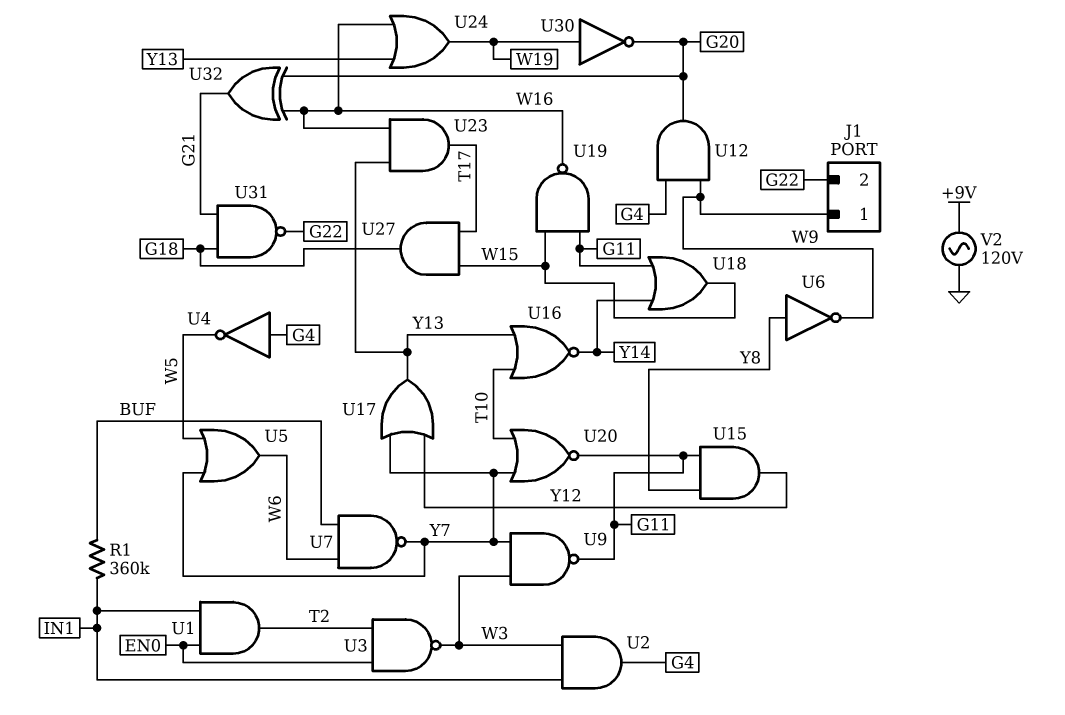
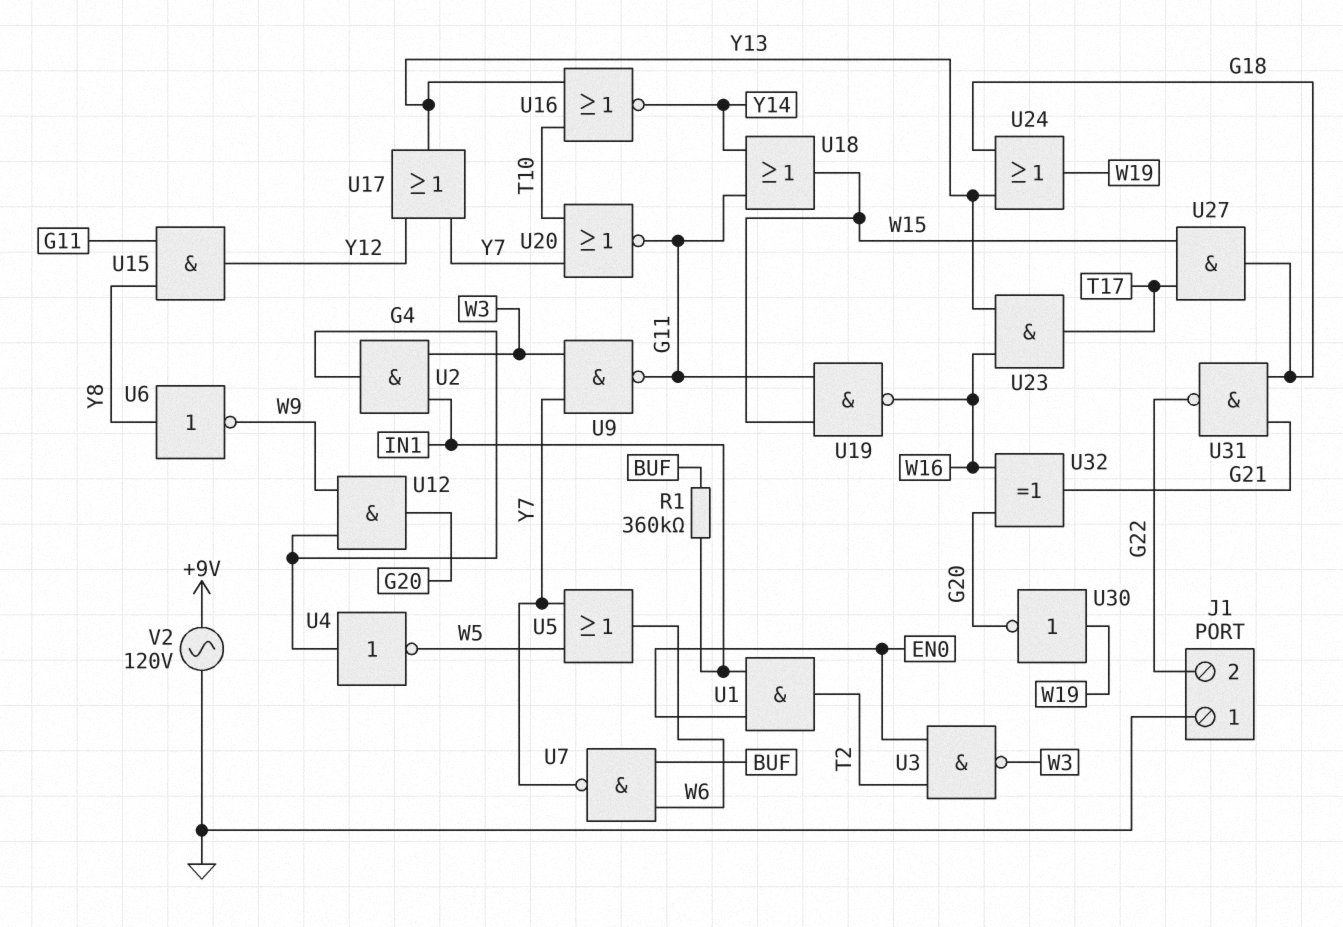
J1 pin 1: W9 -> GND
U24: OR (in W16, in Y13, out W19) -> OR (in G18, in Y13, out W19)

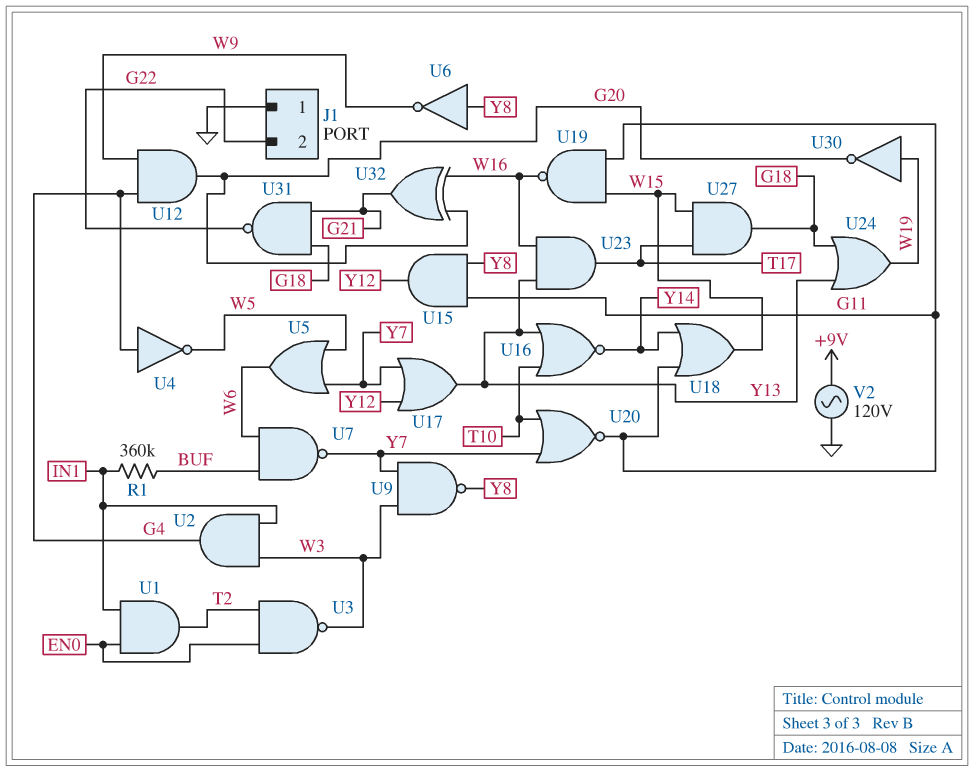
U9: NAND (in W3, in Y7, out G11) -> NAND (in W3, in Y7, out Y8)

